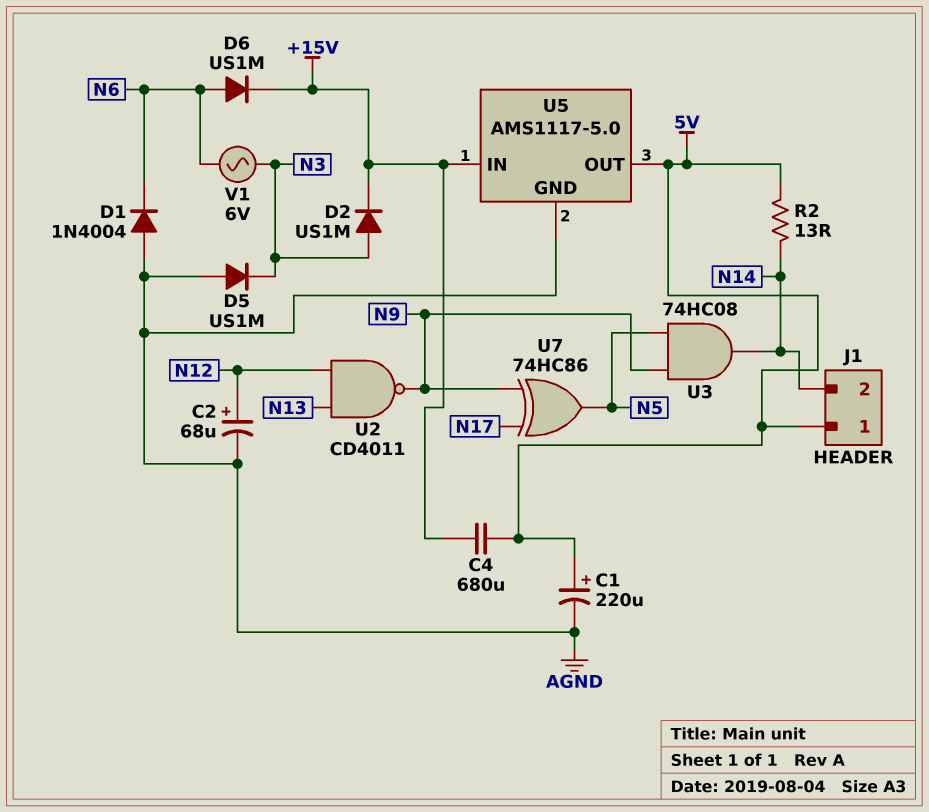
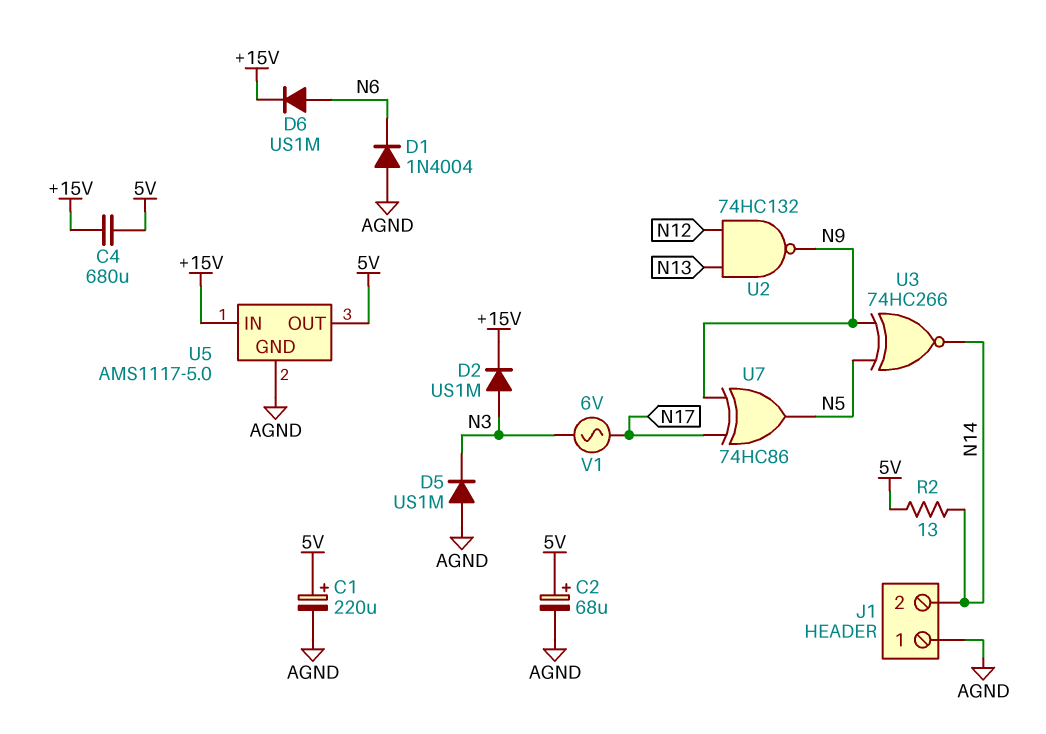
C2: 68uF (plus N12, minus AGND) -> 68uF (plus 5V, minus AGND)
J1 pin 1: 5V -> AGND
U2: NAND CD4011 (in N12, in N13, out N9) -> NAND 74HC132 (in N12, in N13, out N9)
U3: AND 74HC08 (in N5, in N9, out N14) -> XNOR 74HC266 (in N5, in N9, out N14)
V1: AC 6V (N3, N6) -> AC 6V (N3, N17)

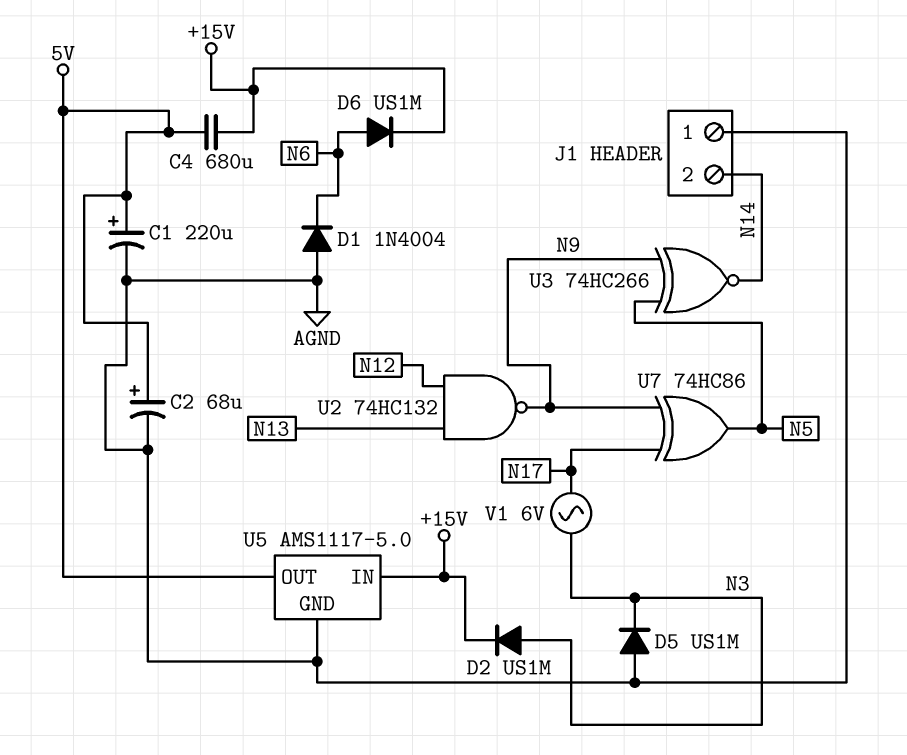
R2: 13 (5V, N14) -> none

